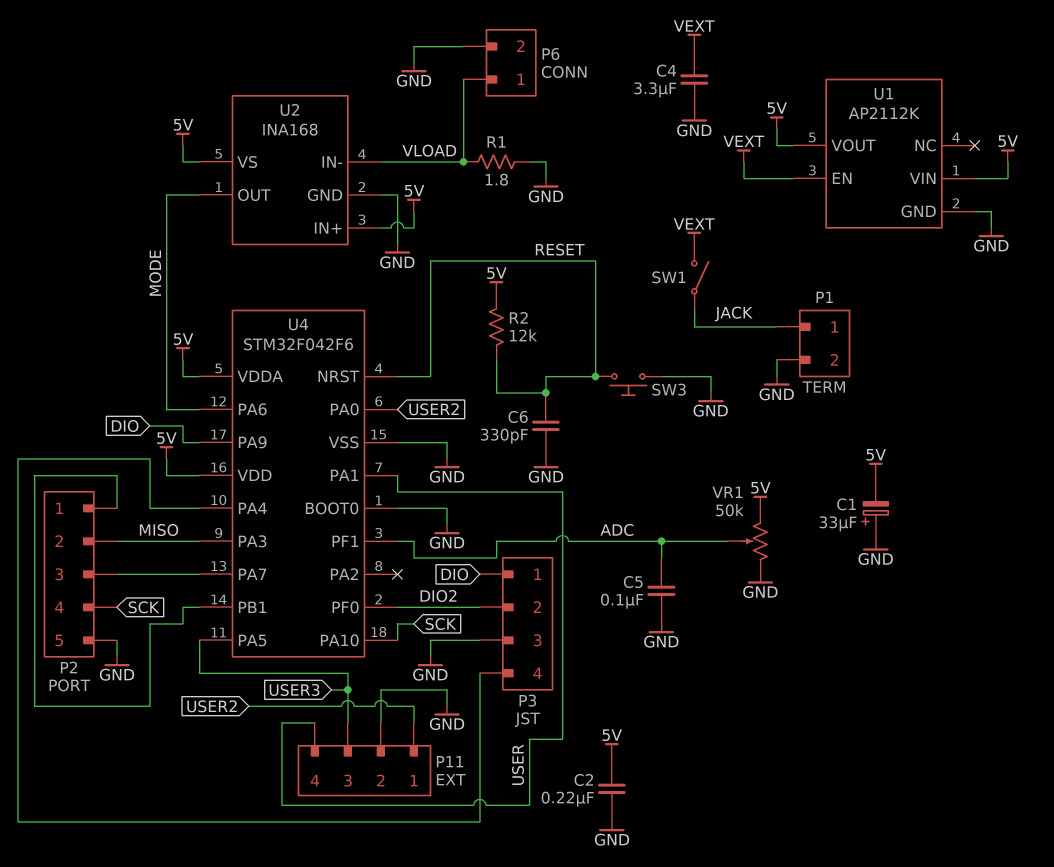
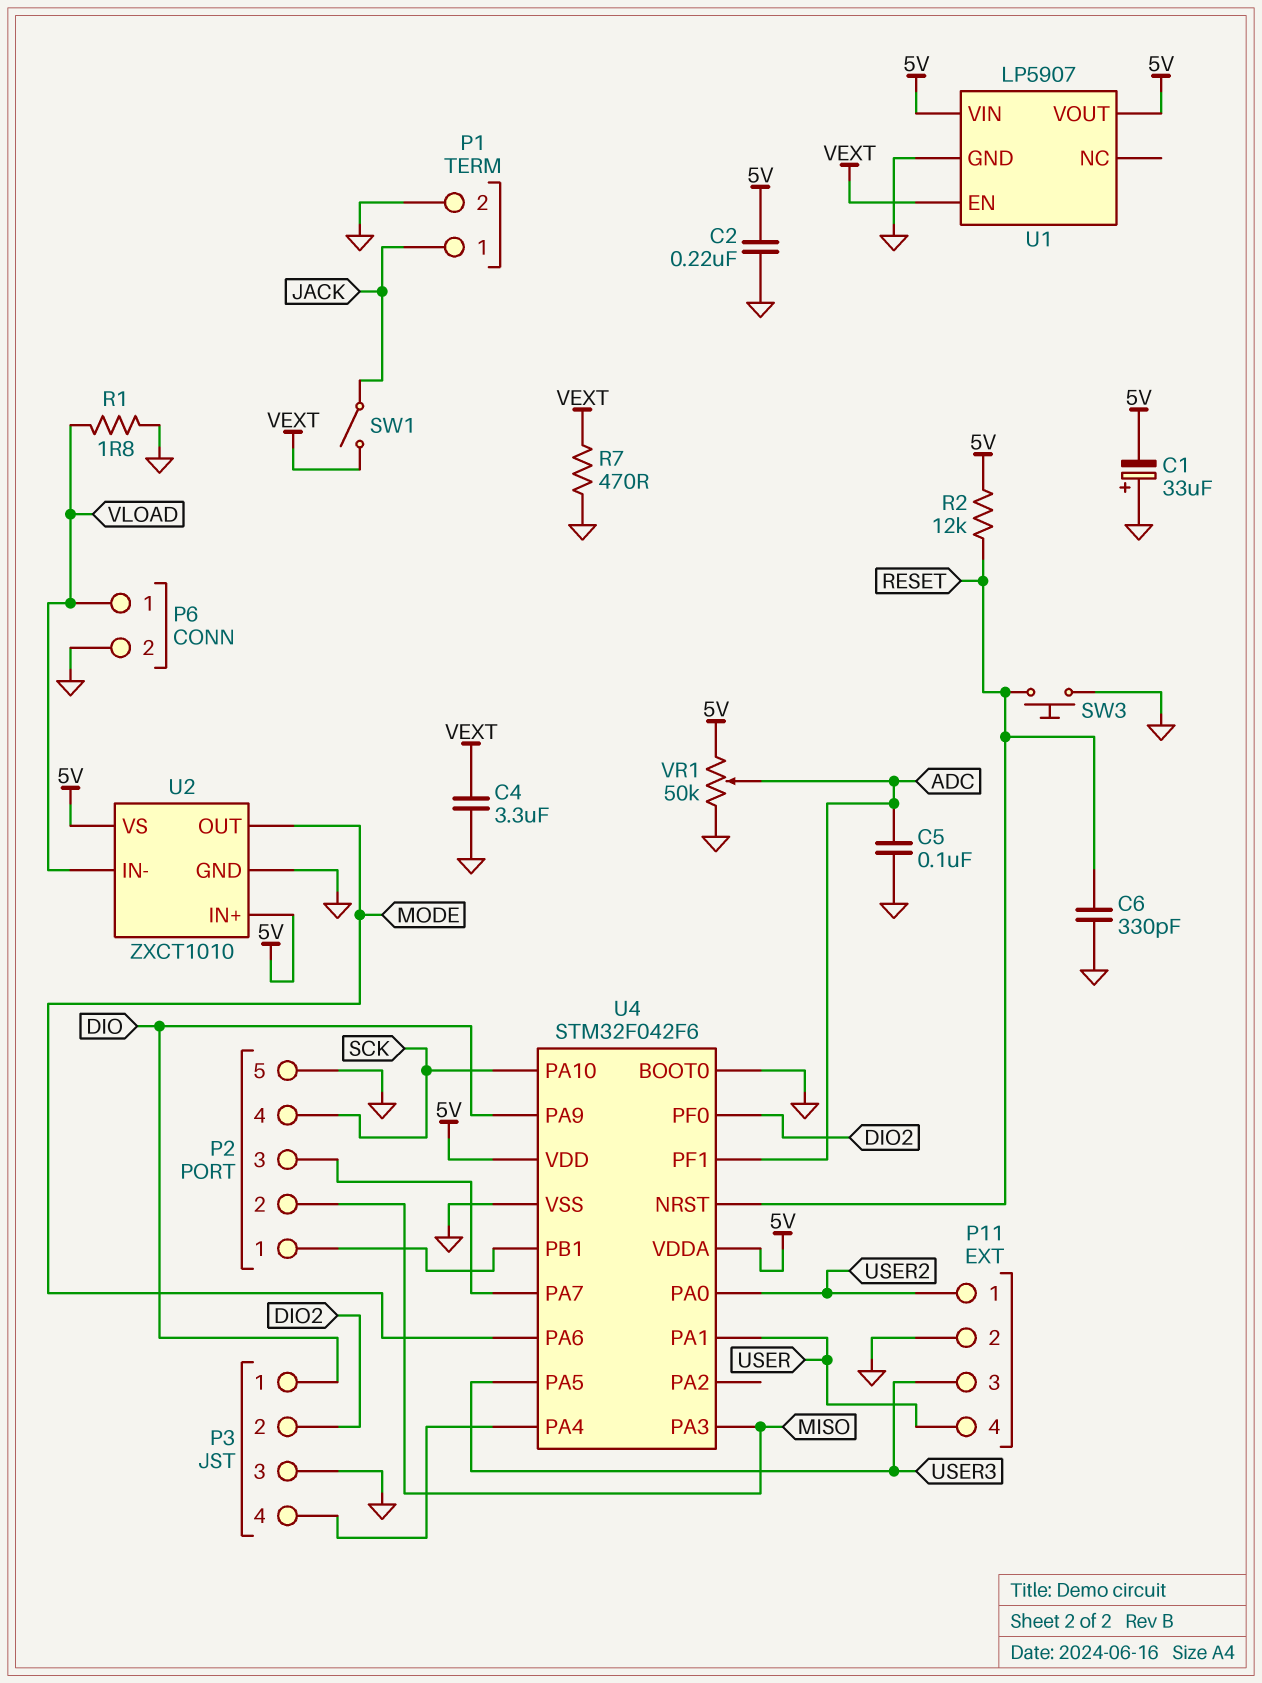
R7: none -> 470 (GND, VEXT)
U1: AP2112K -> LP5907
U2: INA168 -> ZXCT1010

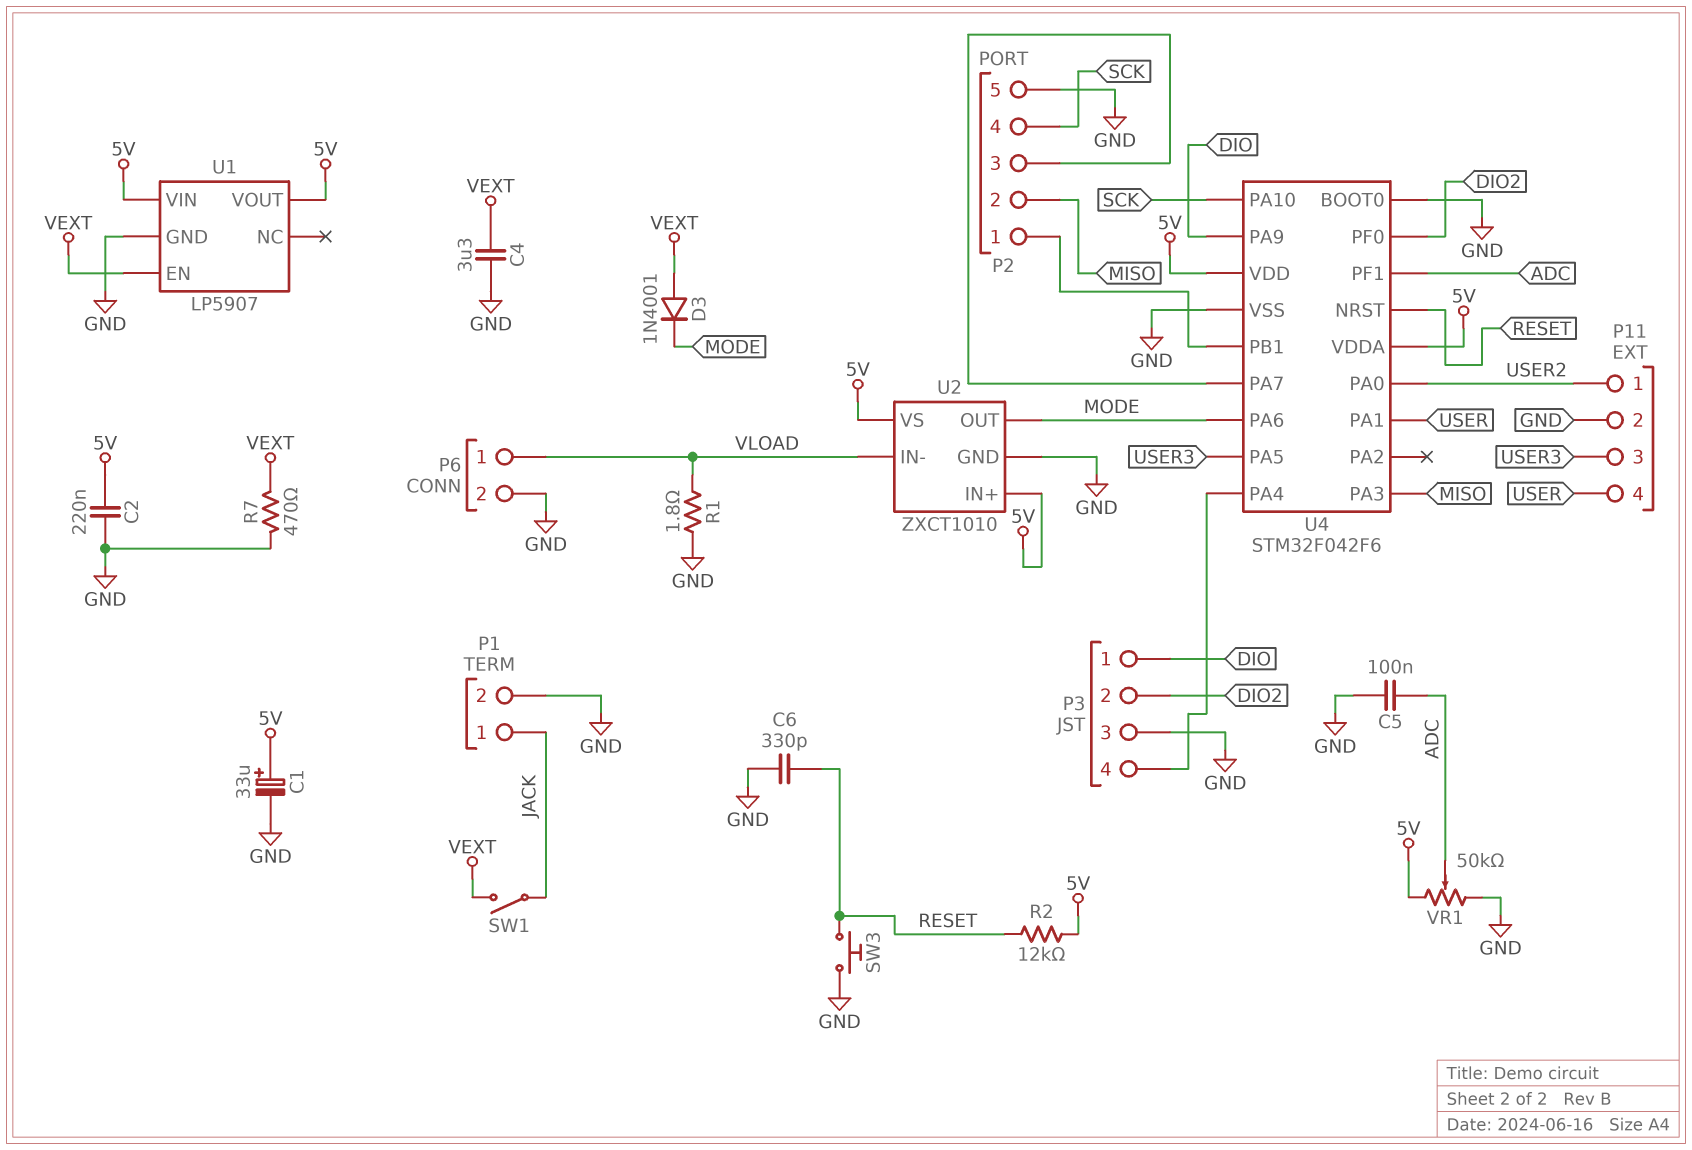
C1: 33uF (plus GND, minus 5V) -> 33uF (plus 5V, minus GND)
D3: none -> diode 1N4001 (A VEXT, K MODE)

